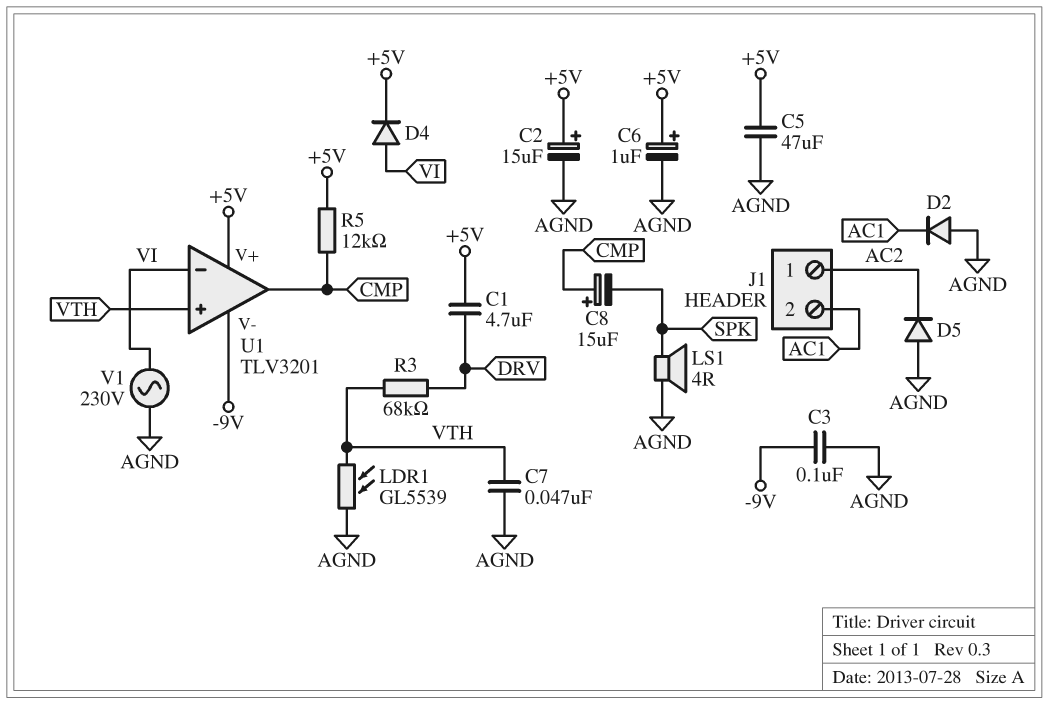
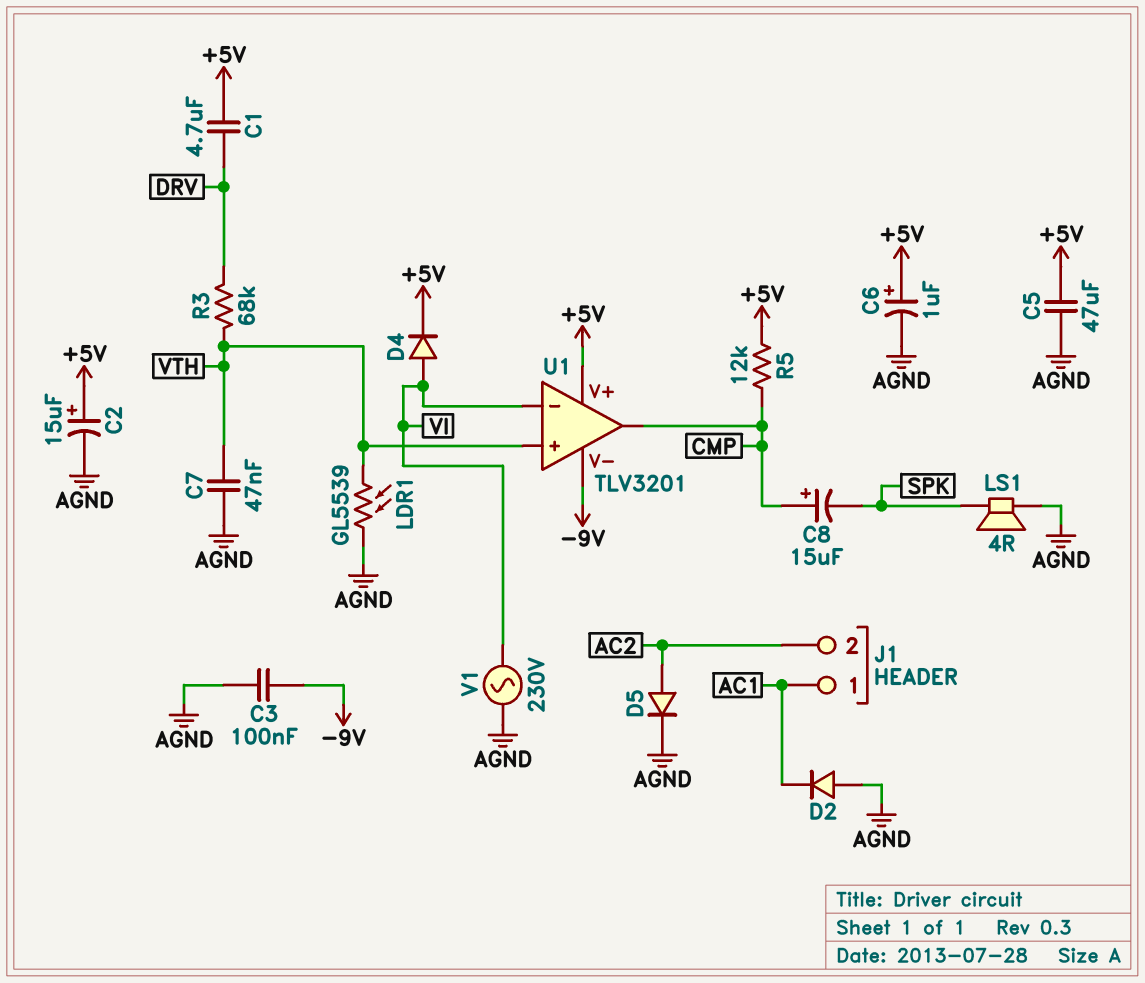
D5: diode (A AGND, K AC2) -> diode (A AC2, K AGND)
J1 pin 1: AC2 -> AC1
J1 pin 2: AC1 -> AC2

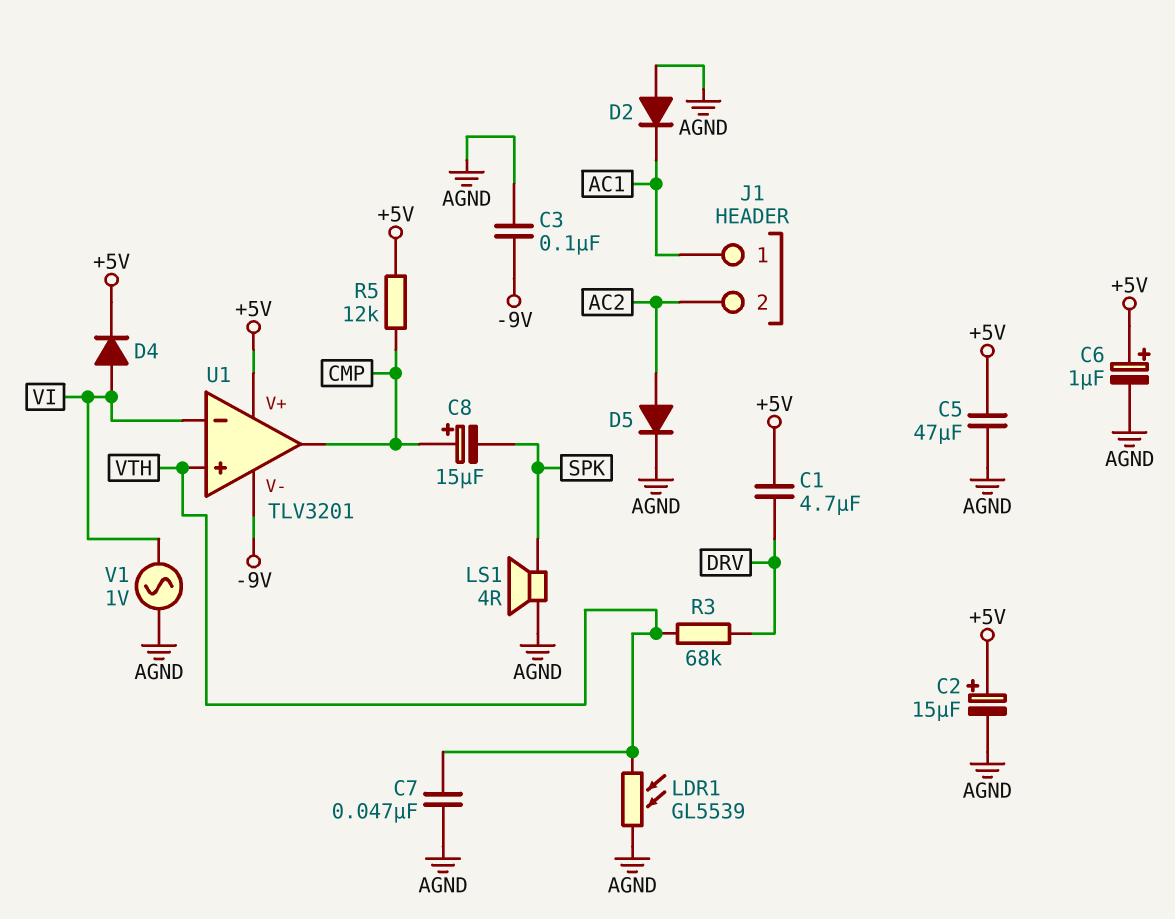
V1: AC 230V (AGND, VI) -> AC 1V (AGND, VI)

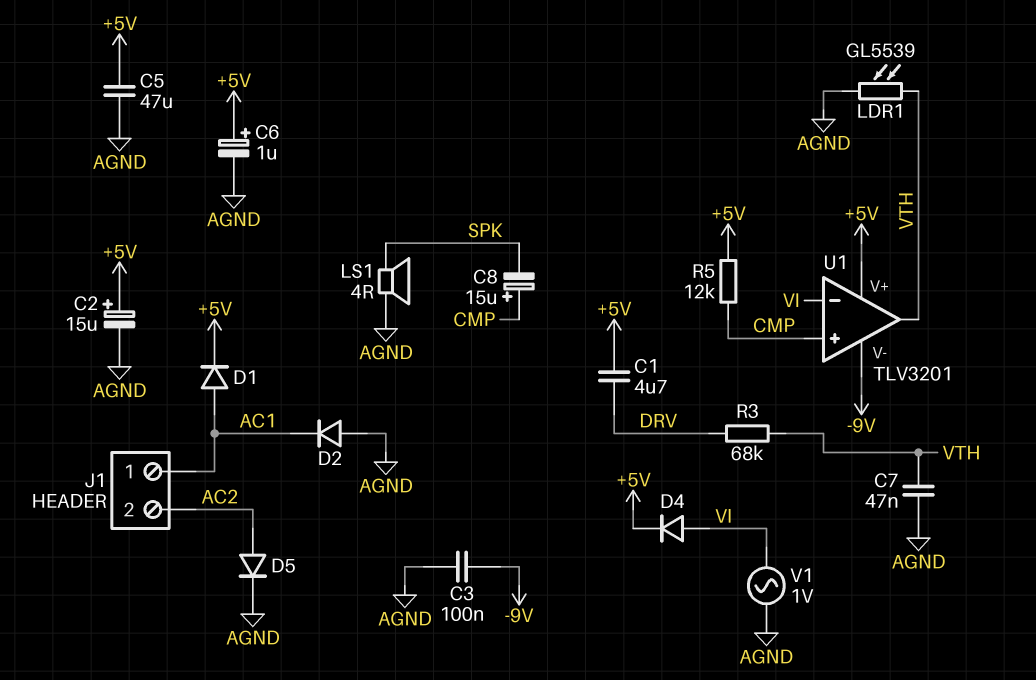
D1: none -> diode (A AC1, K +5V)
U1 pin in+: VTH -> CMP
U1 pin out: CMP -> VTH

